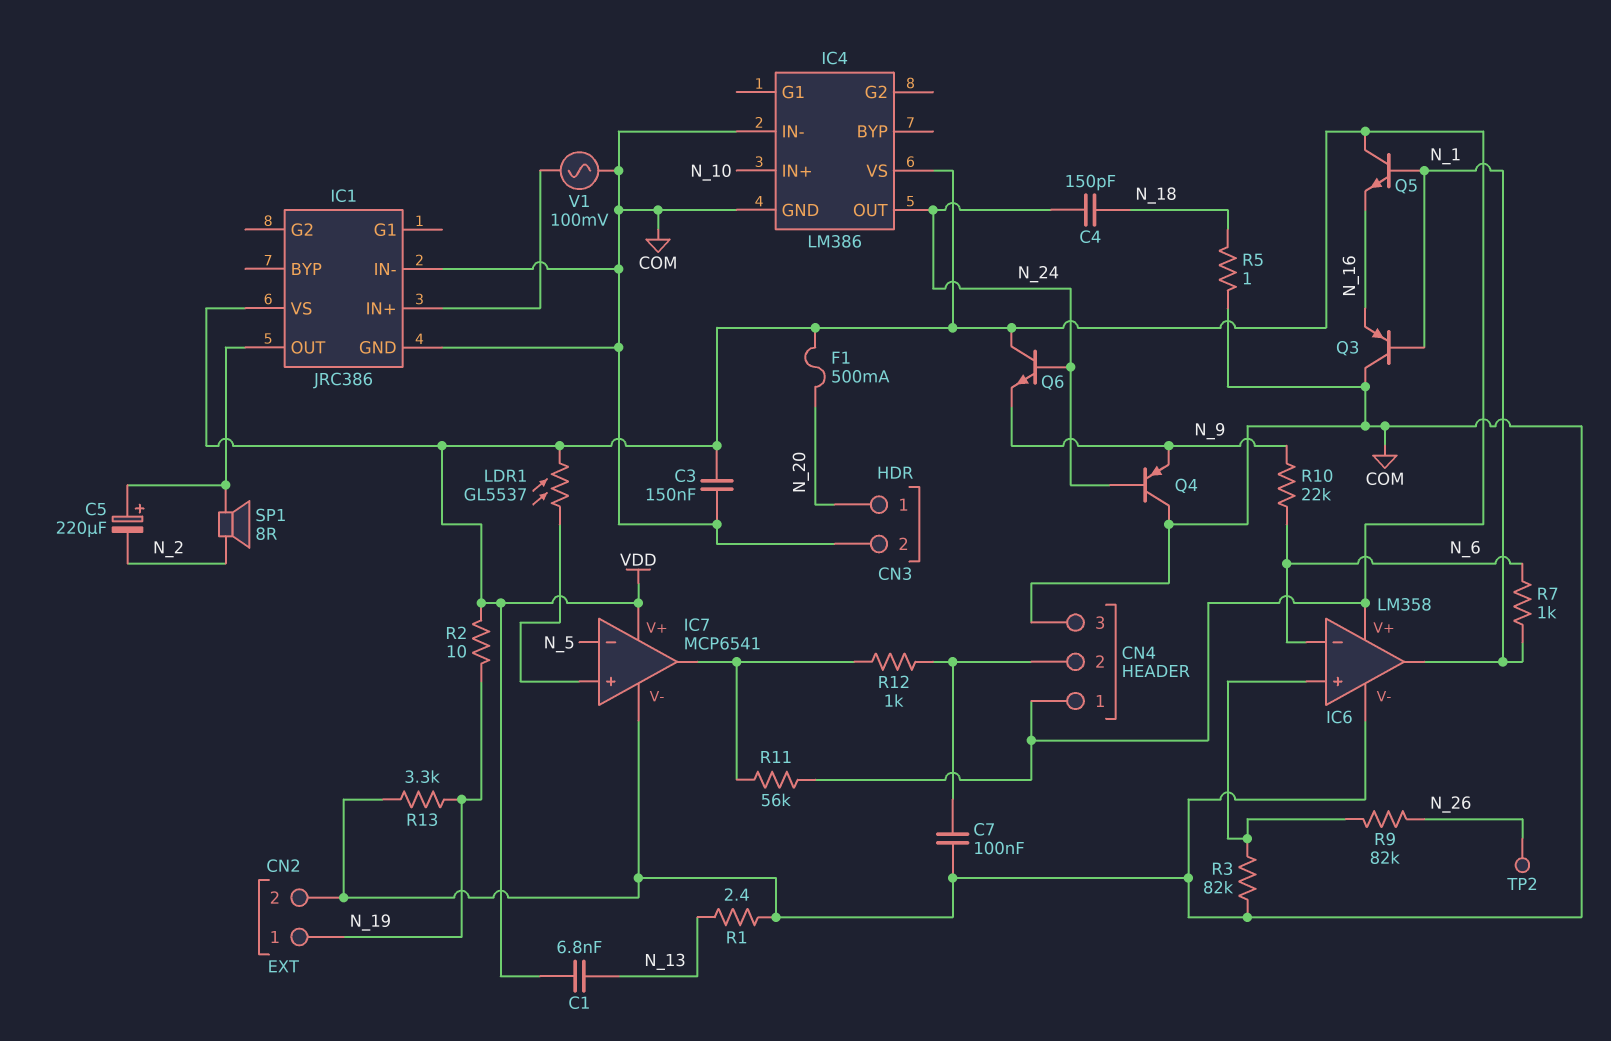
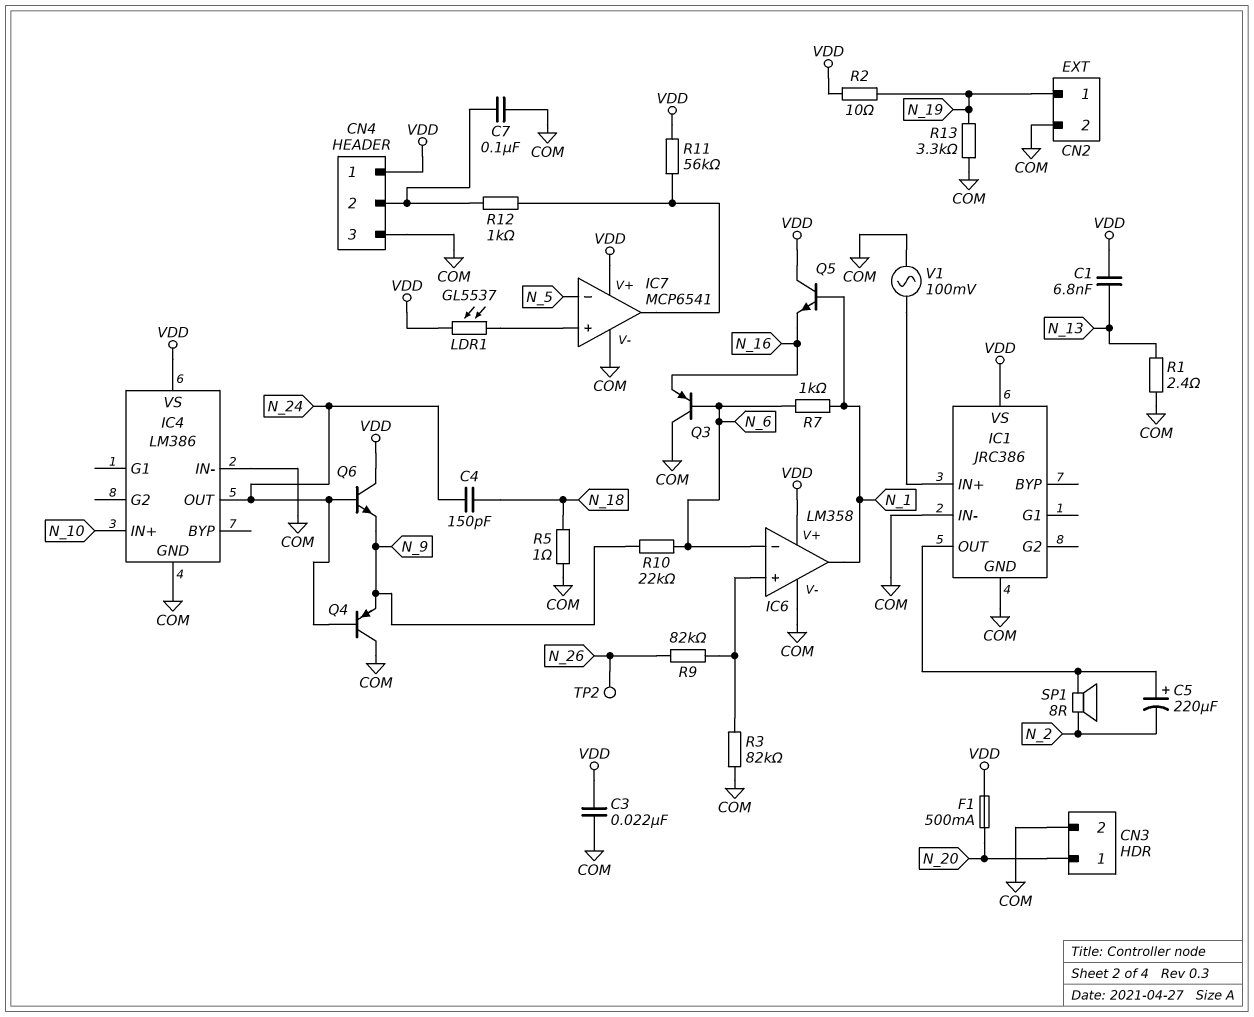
C3: 150nF (COM, VDD) -> 22nF (COM, VDD)
Q3: PNP (B N_1, C COM, E N_16) -> PNP (B N_6, C COM, E N_16)

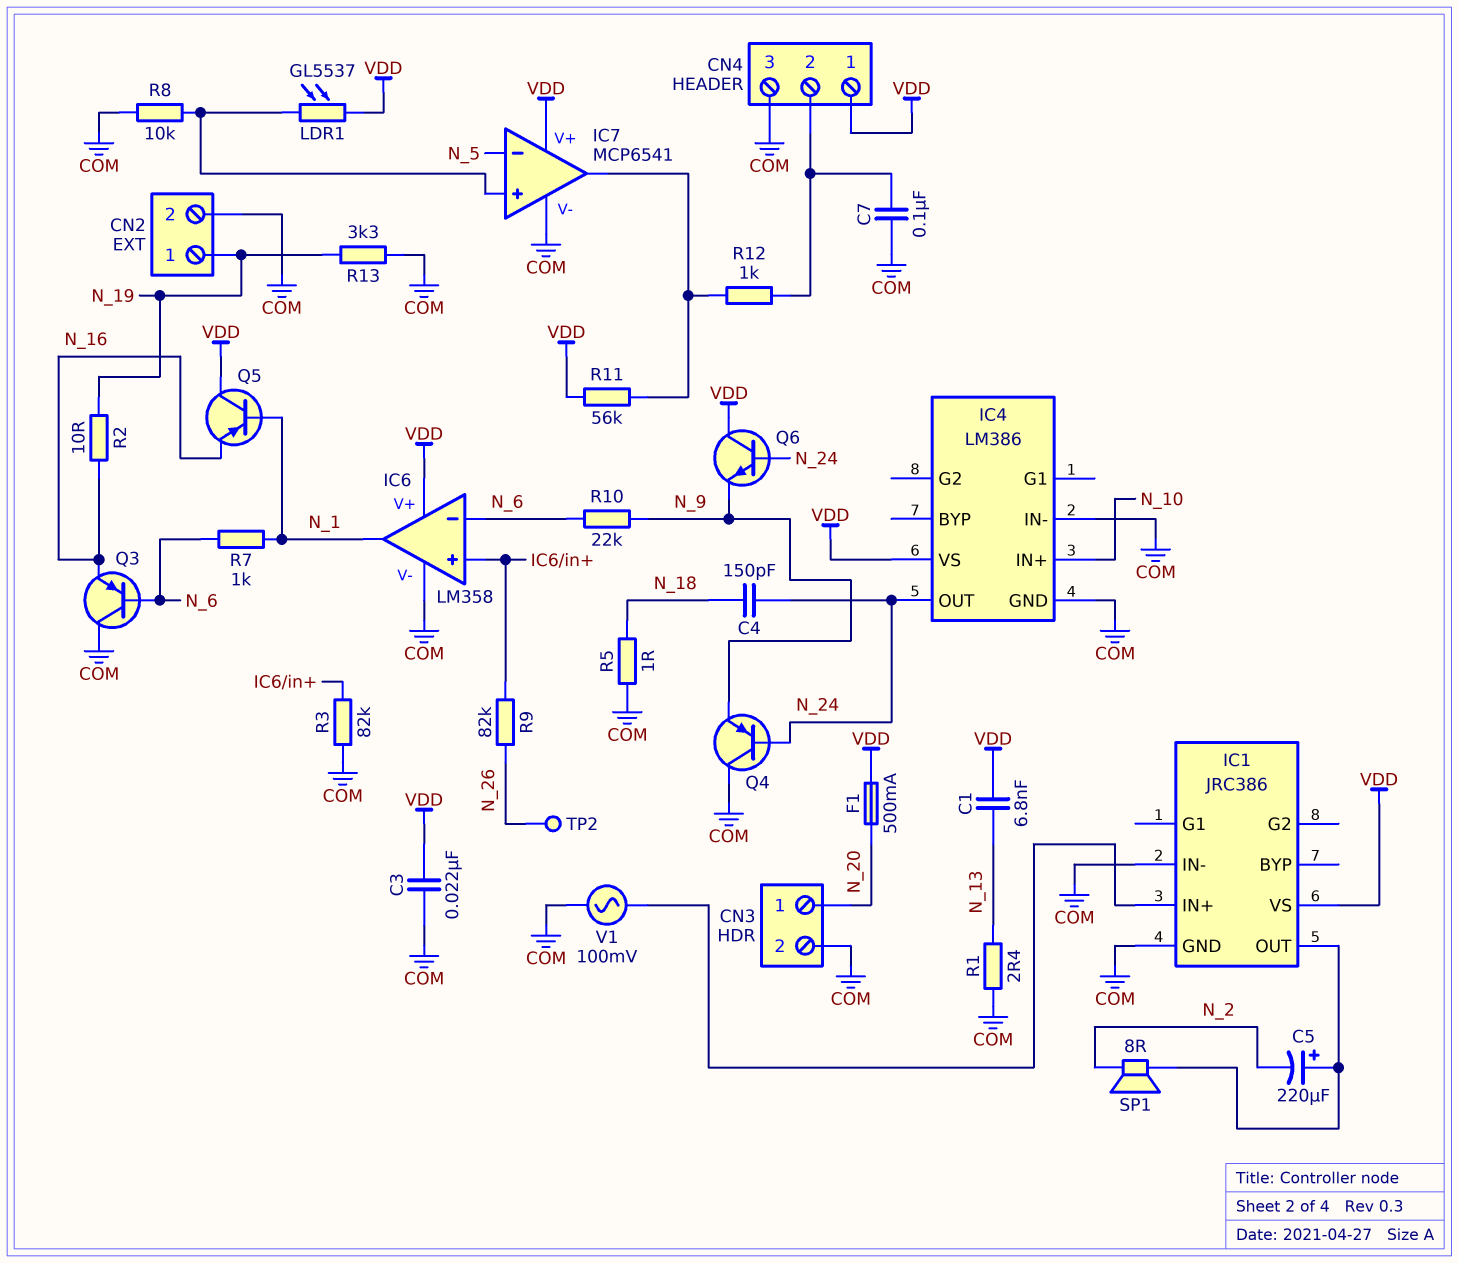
Q5: NPN (B N_1, C VDD, E N_16) -> PNP (B N_1, C VDD, E N_16)
R2: 10 (N_19, VDD) -> 10 (N_16, N_19)
R8: none -> 10k (COM, IC7/in+)

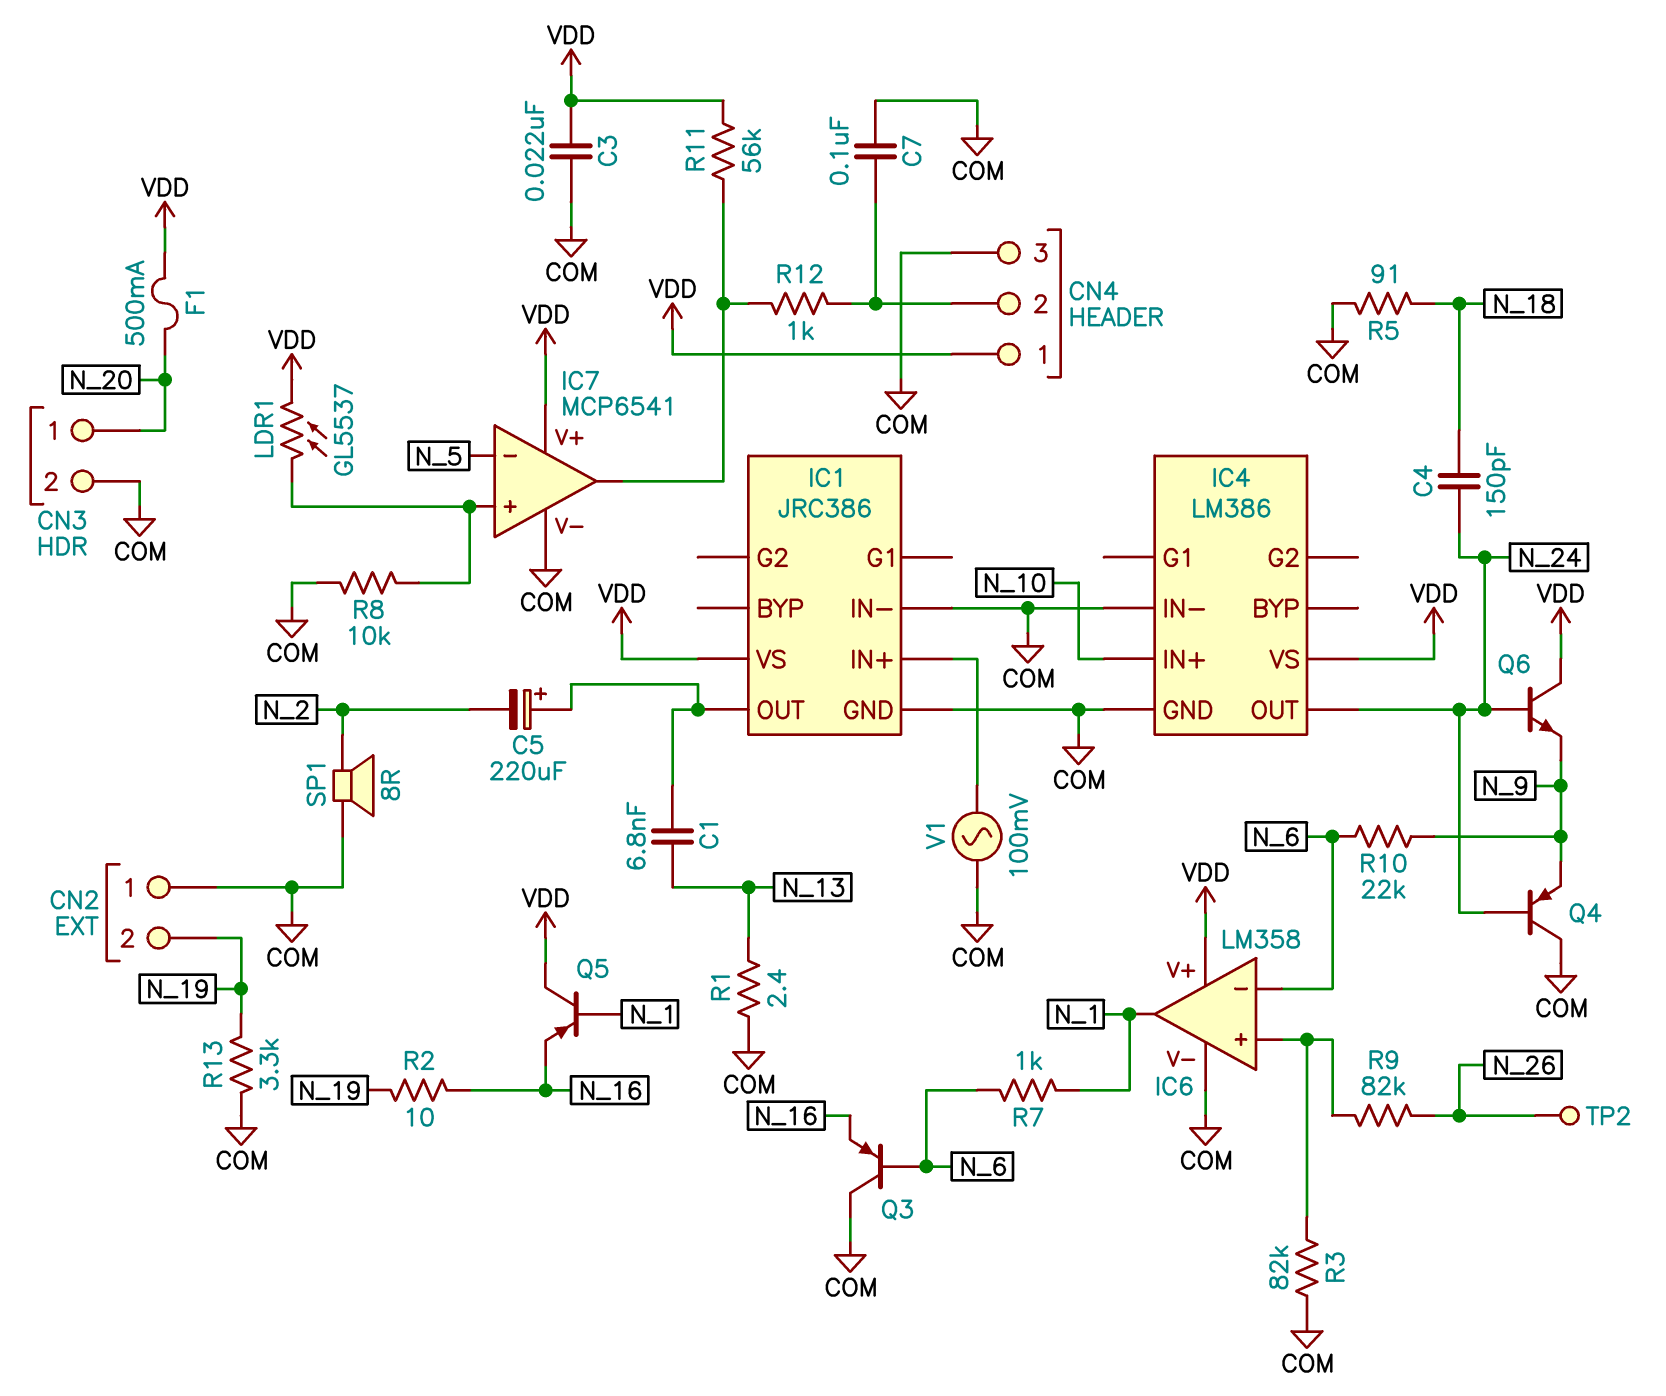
C1: 6.8nF (N_13, VDD) -> 6.8nF (IC1/OUT, N_13)
CN2 pin 1: N_19 -> COM
CN2 pin 2: COM -> N_19
R5: 1 (COM, N_18) -> 91 (COM, N_18)
SP1: speaker 8R (IC1/OUT, N_2) -> speaker 8R (COM, N_2)

